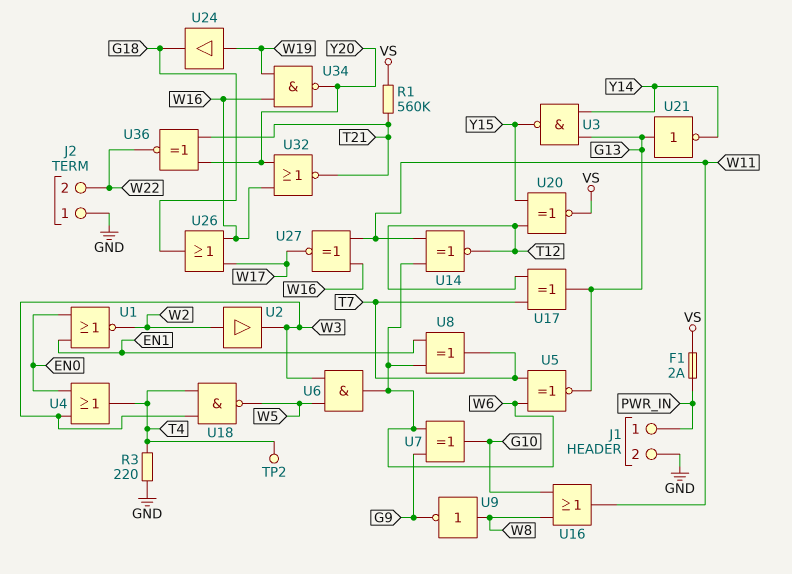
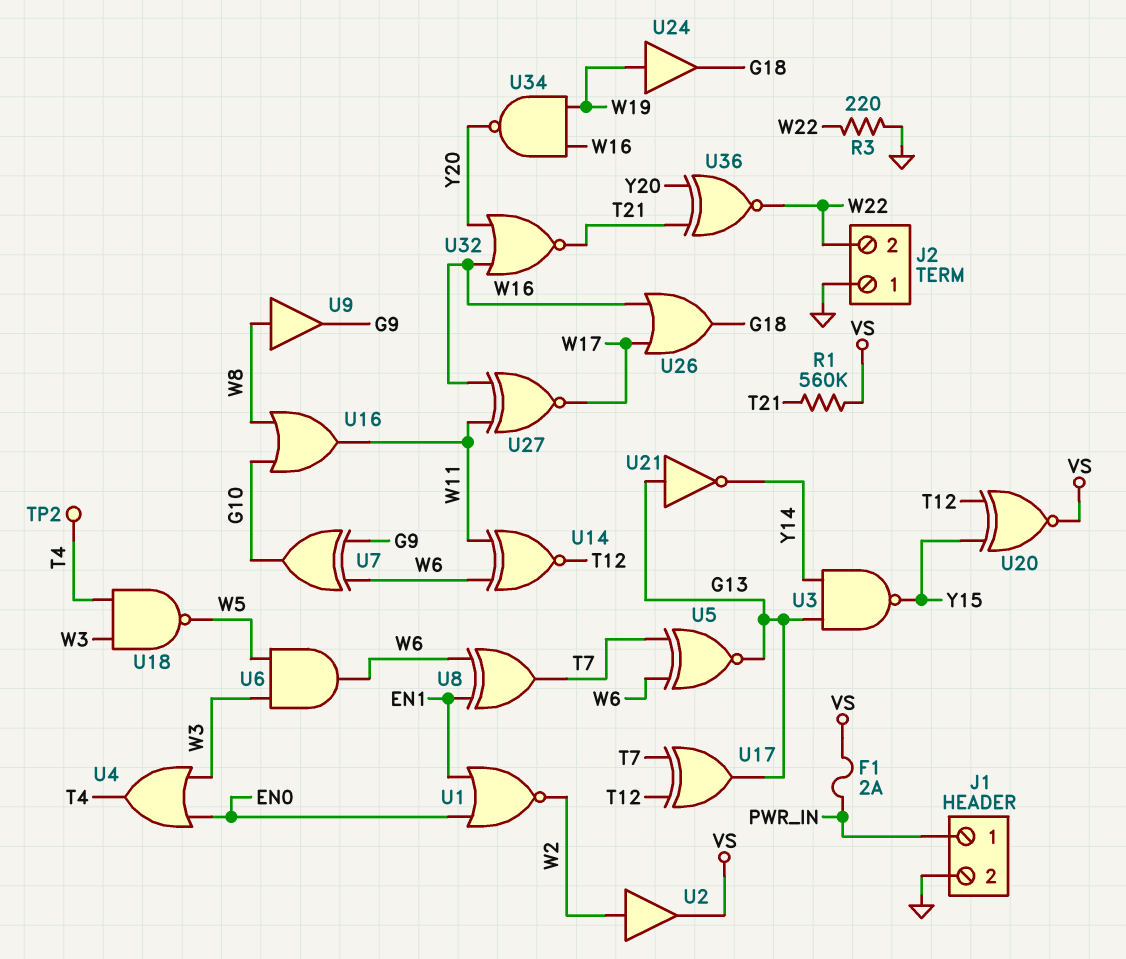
R3: 220 (GND, T4) -> 220 (GND, W22)
U2: buffer (in W2, out W3) -> buffer (in W2, out VS)
U9: NOT (in W8, out G9) -> buffer (in W8, out G9)

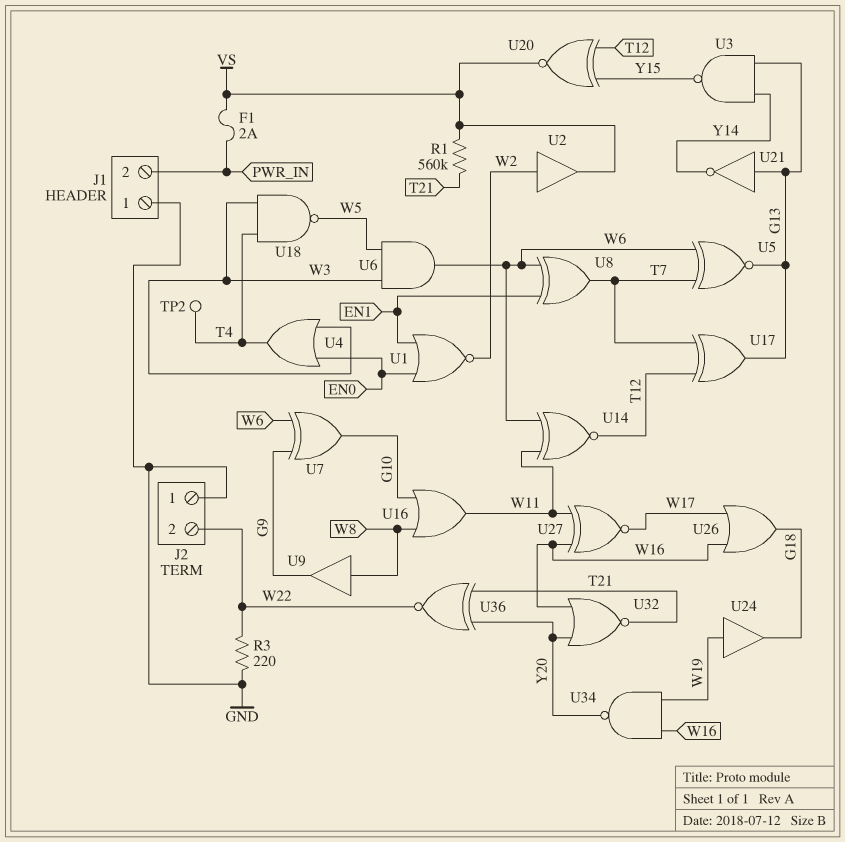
J1 pin 1: PWR_IN -> GND
J1 pin 2: GND -> PWR_IN

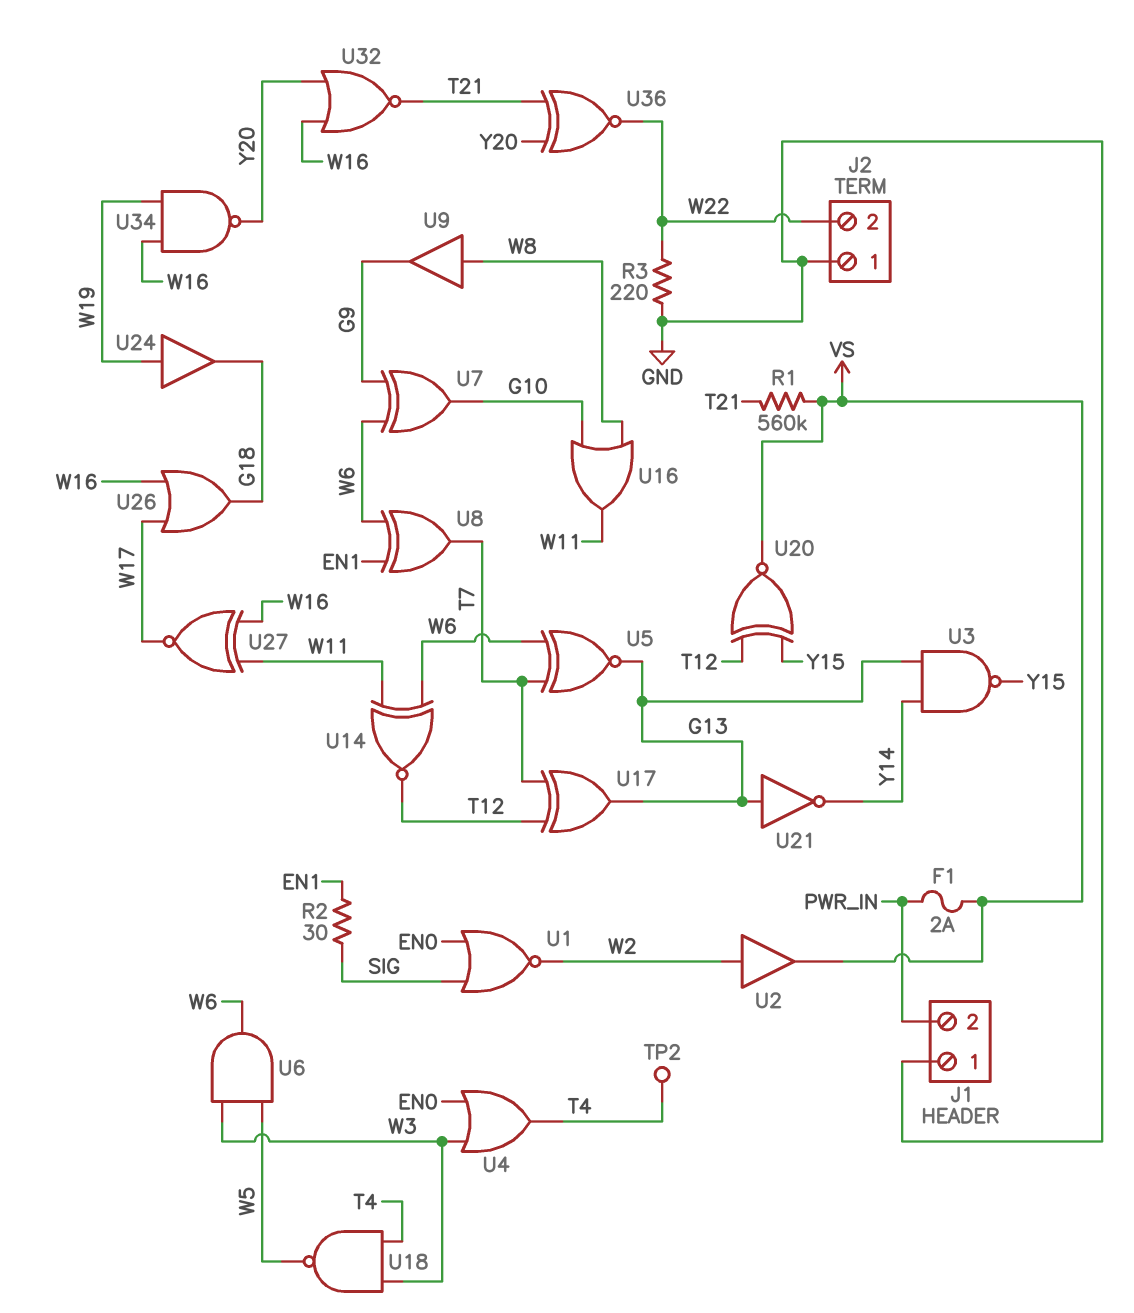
R2: none -> 30 (EN1, SIG)
U1: NOR (in EN0, in EN1, out W2) -> NOR (in EN0, in SIG, out W2)

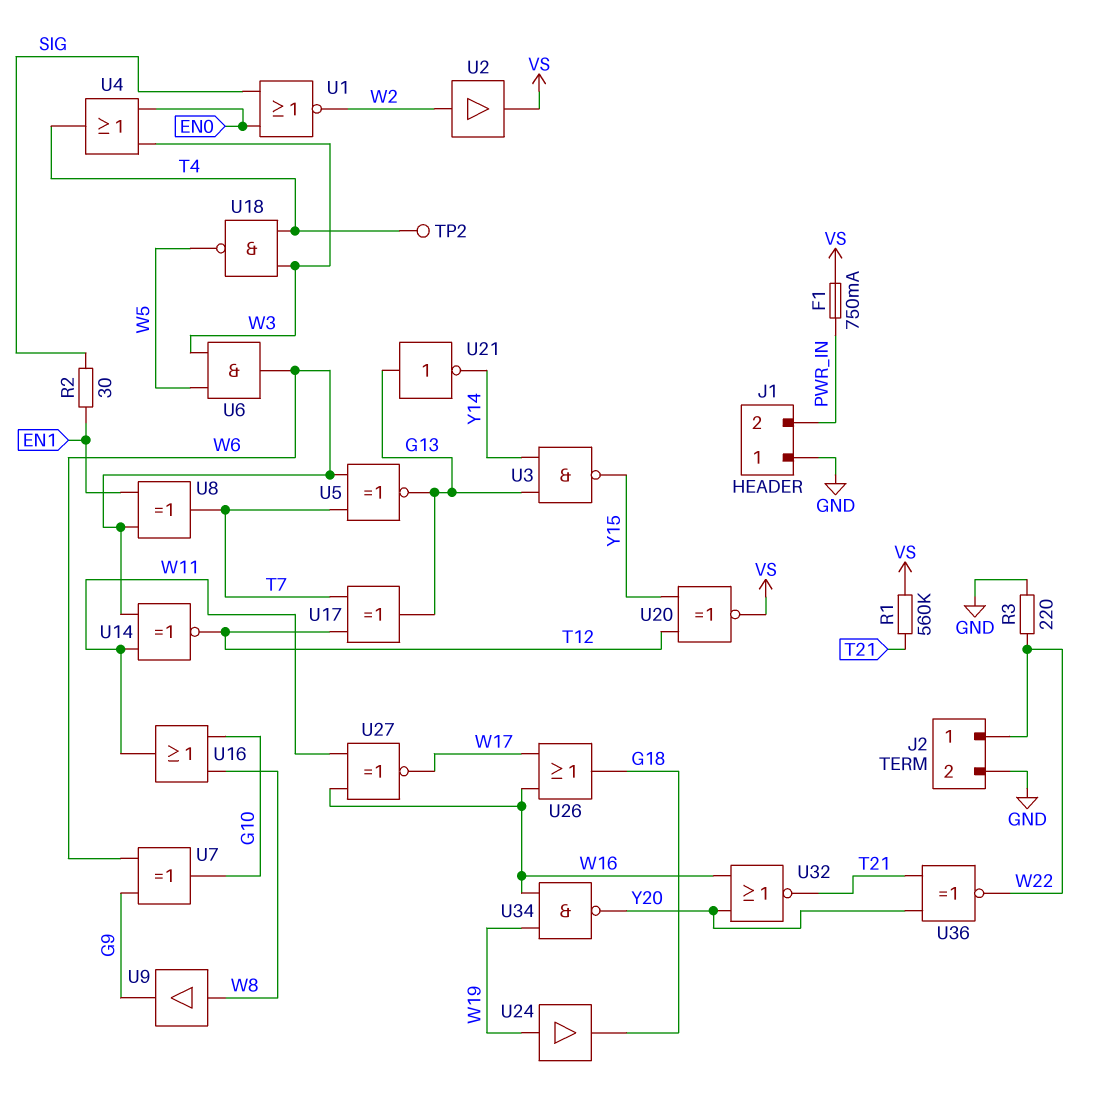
F1: 2A (PWR_IN, VS) -> 750mA (PWR_IN, VS)
J2 pin 1: GND -> W22
J2 pin 2: W22 -> GND

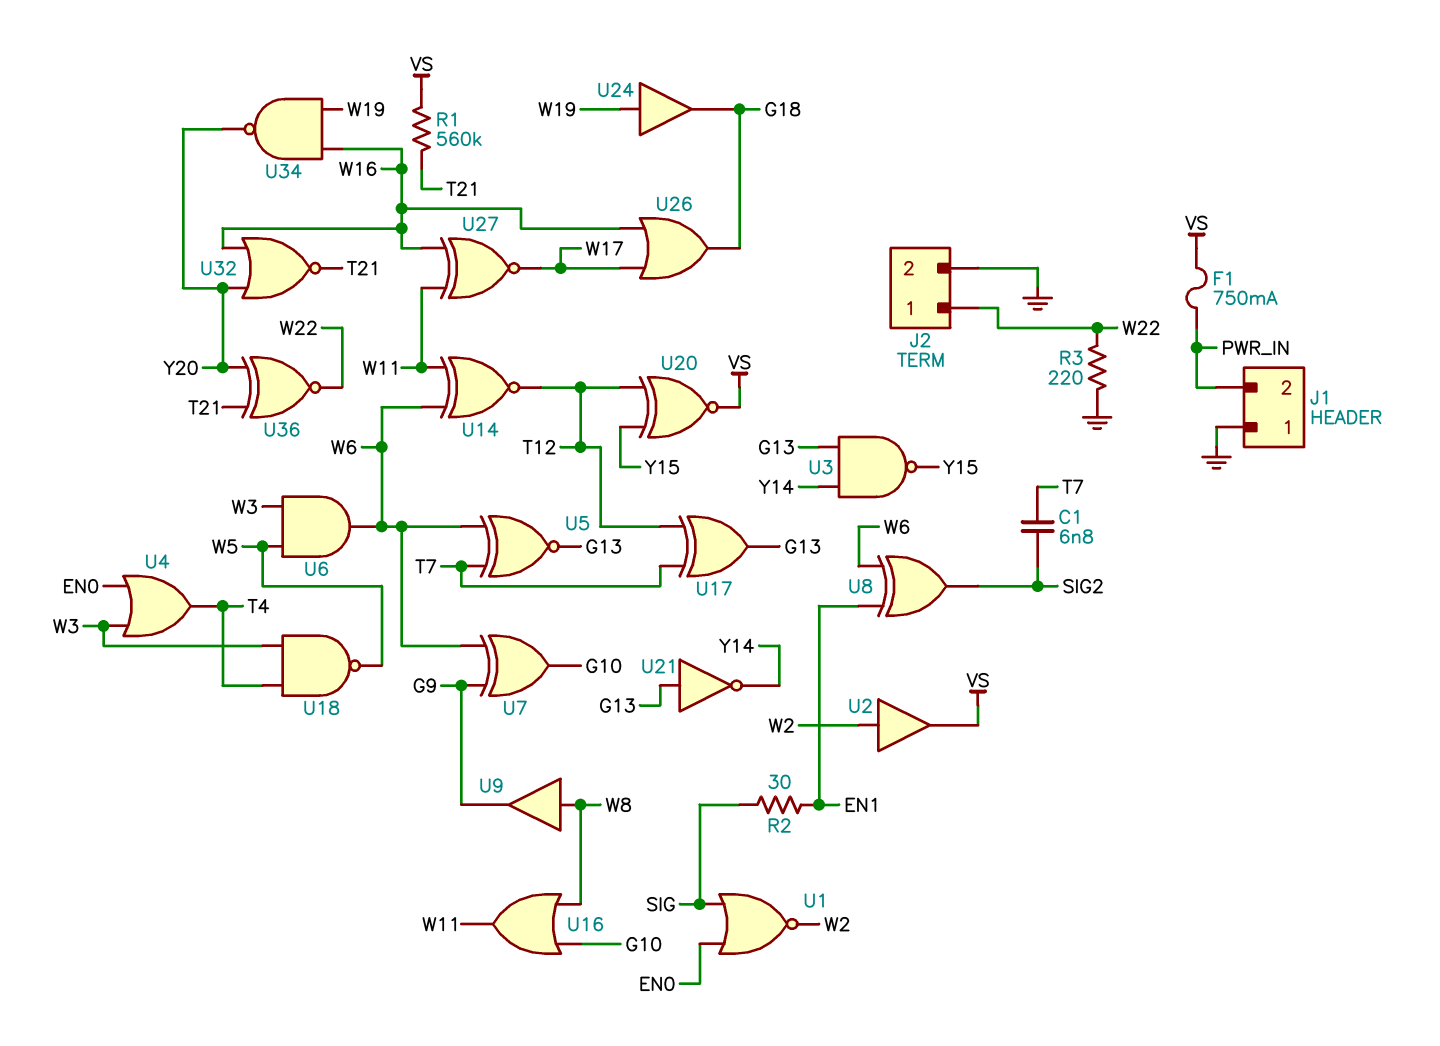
C1: none -> 6.8nF (SIG2, T7)
TP2: test point (T4) -> none
U8: XOR (in EN1, in W6, out T7) -> XOR (in EN1, in W6, out SIG2)

